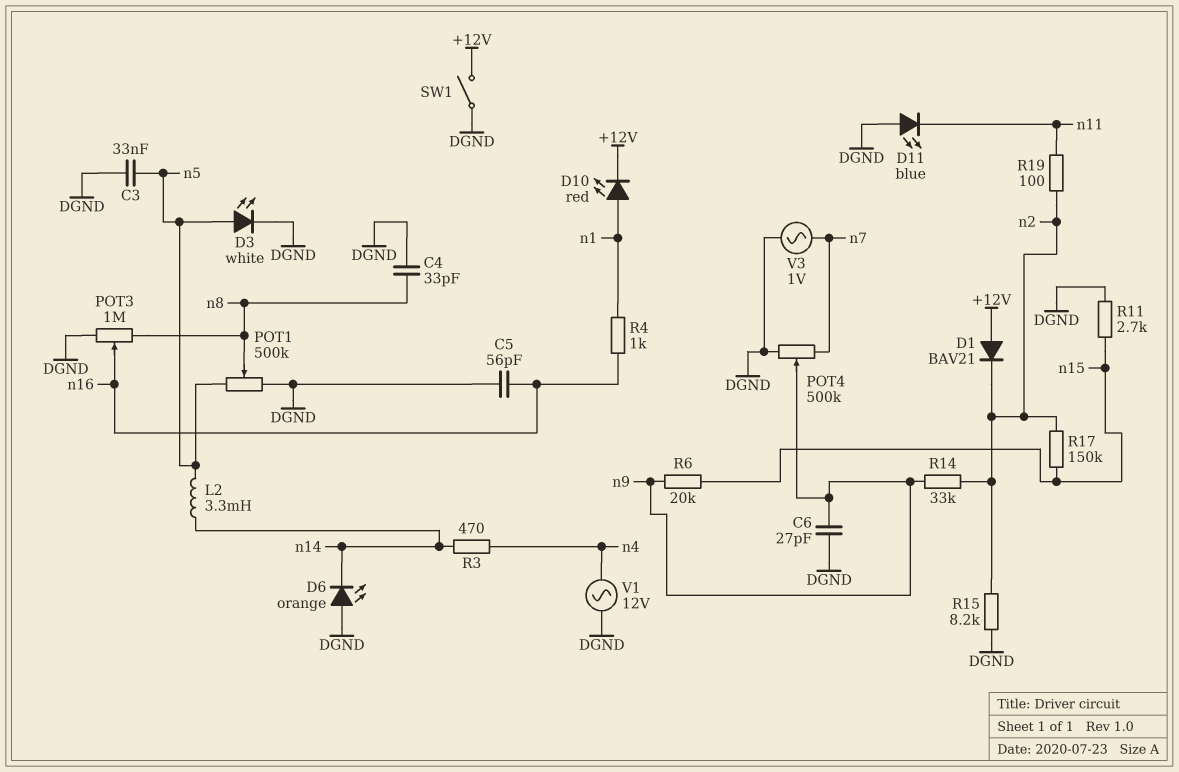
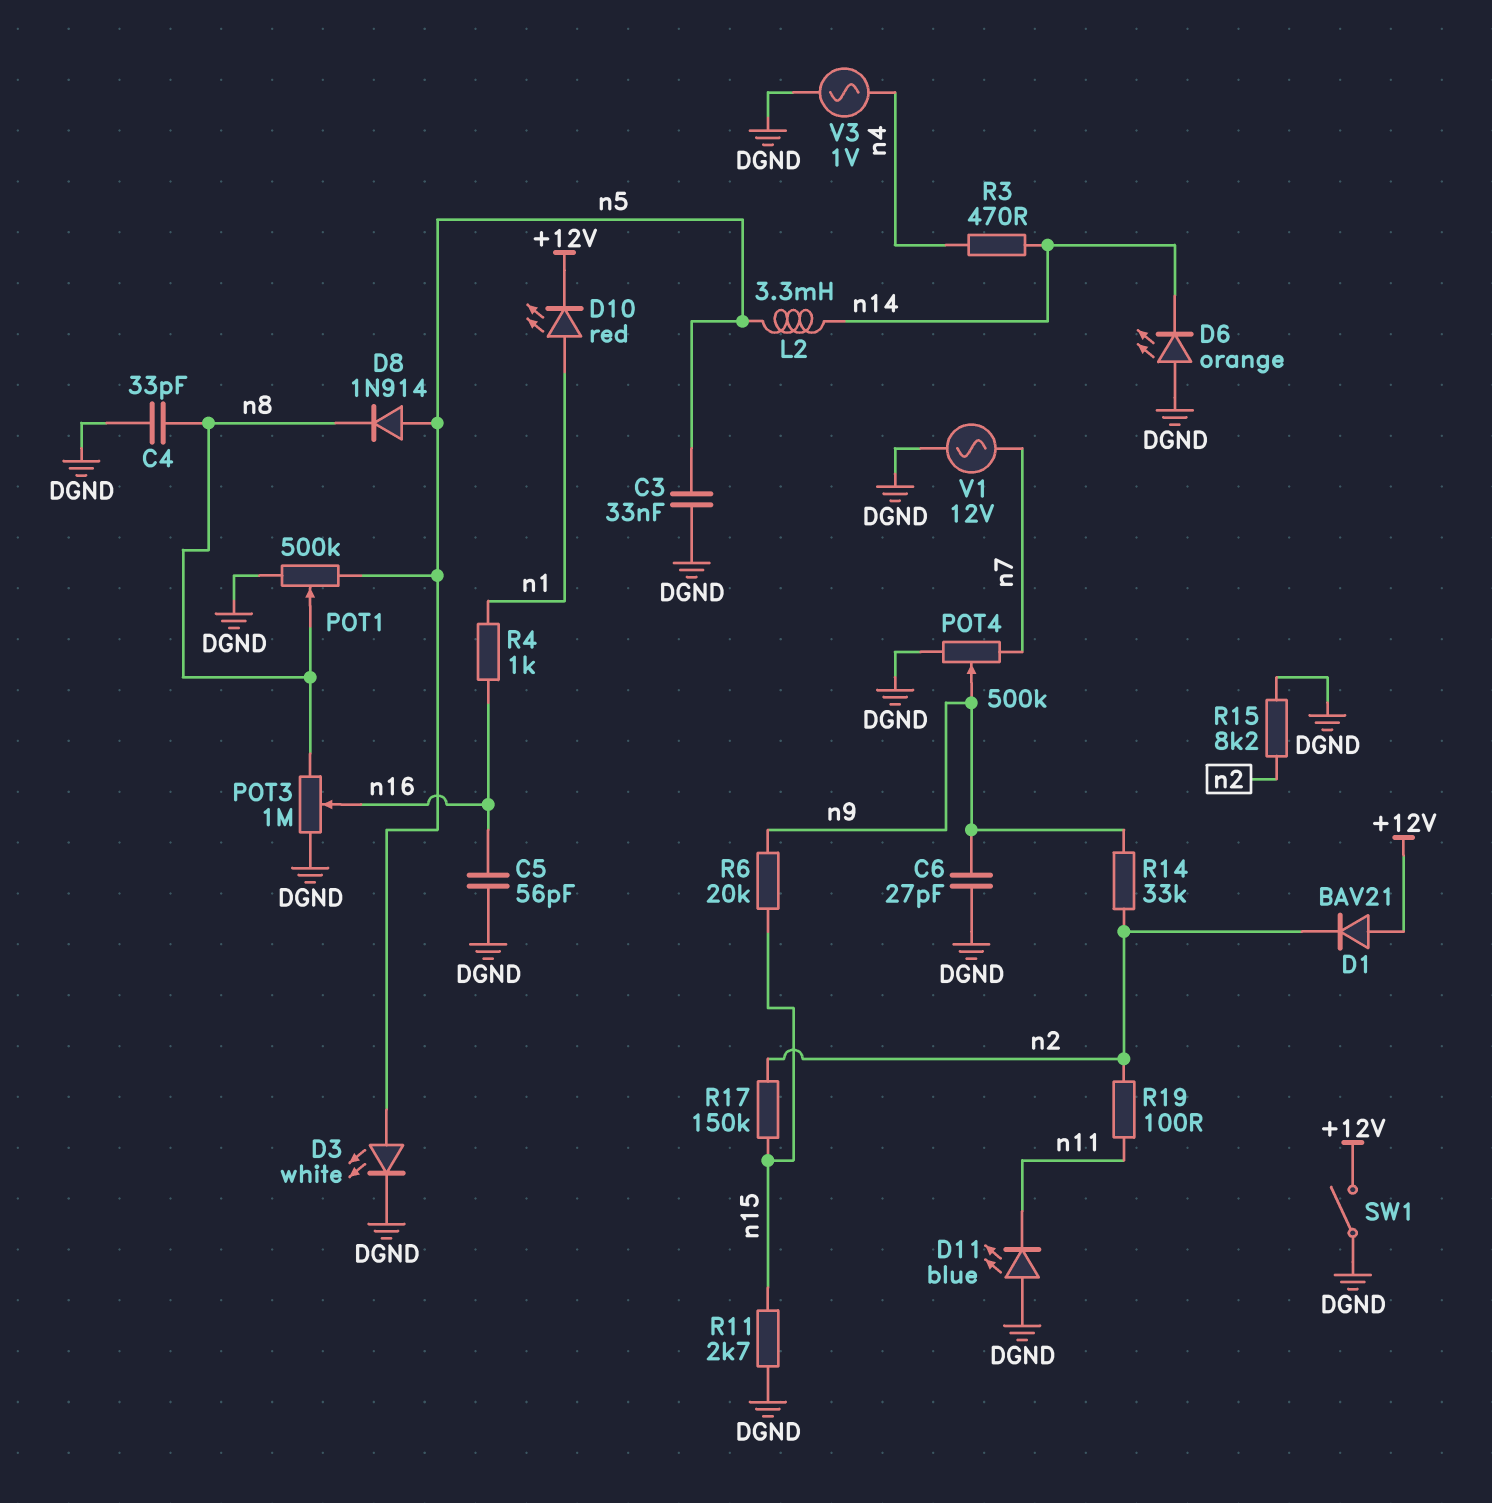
D8: none -> diode 1N914 (A n5, K n8)
V1: AC 12V (DGND, n4) -> AC 12V (DGND, n7)
V3: AC 1V (DGND, n7) -> AC 1V (DGND, n4)

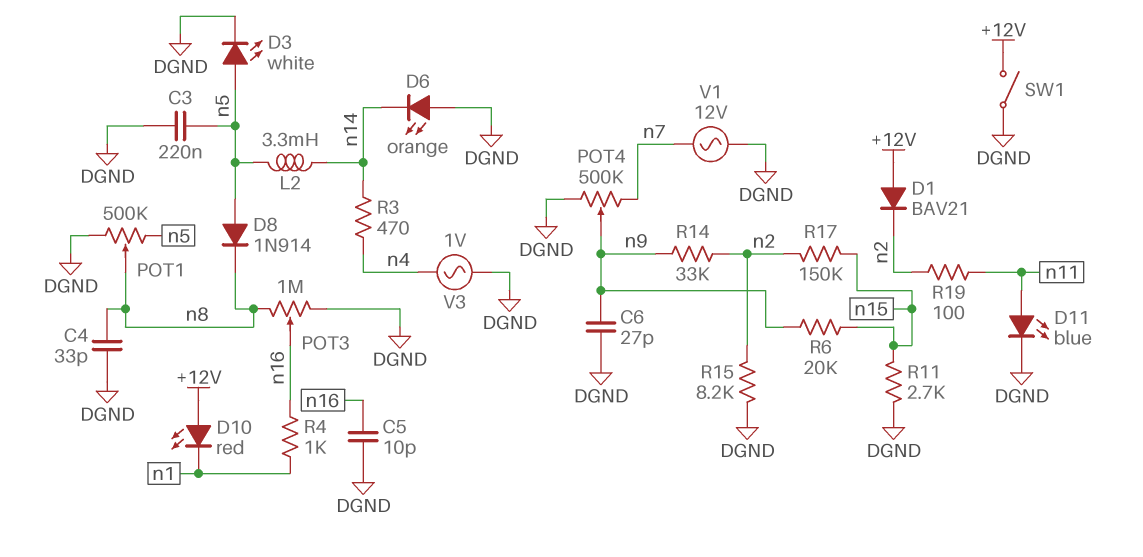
C3: 33nF (DGND, n5) -> 220nF (DGND, n5)
C5: 56pF (DGND, n16) -> 10pF (DGND, n16)
D10: LED red (A n1, K +12V) -> LED red (A +12V, K n1)
D11: LED blue (A DGND, K n11) -> LED blue (A n11, K DGND)

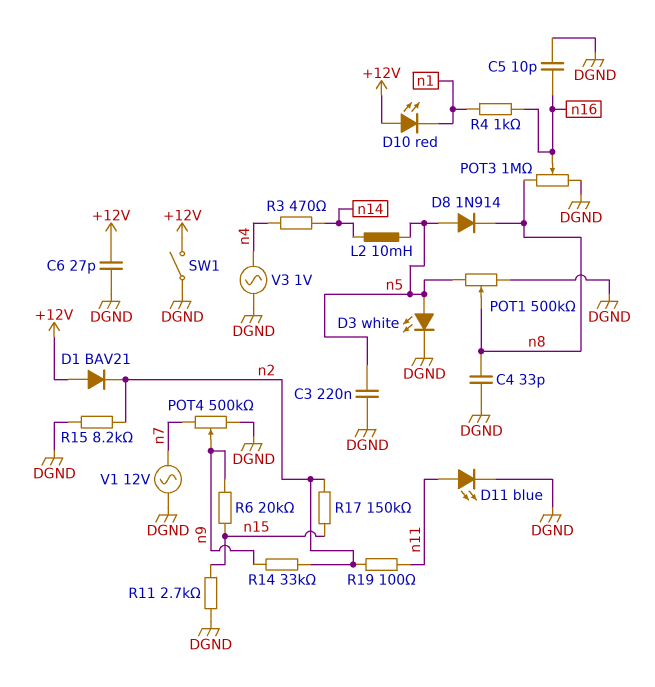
C6: 27pF (DGND, n9) -> 27pF (+12V, DGND)
D6: LED orange (A DGND, K n14) -> none
L2: 3.3mH (n5, n14) -> 10mH (n5, n14)

